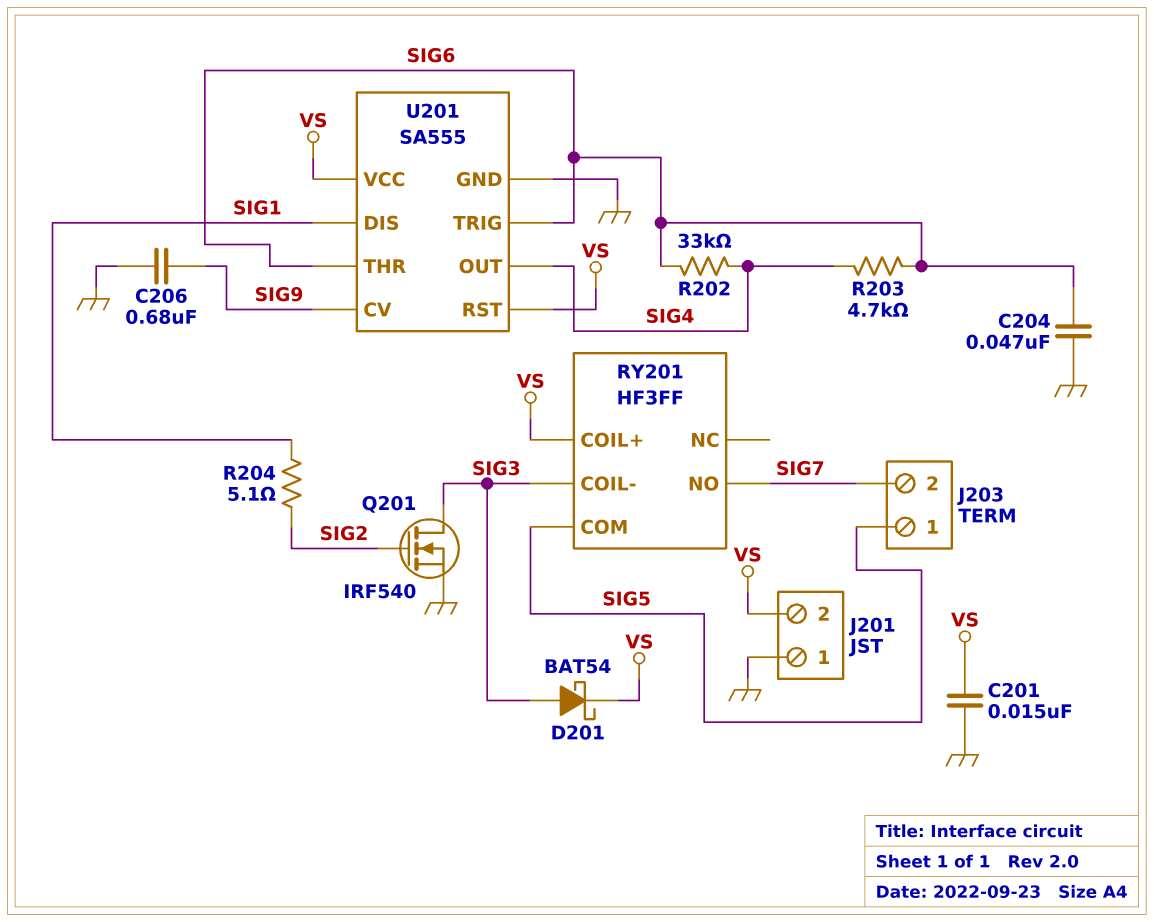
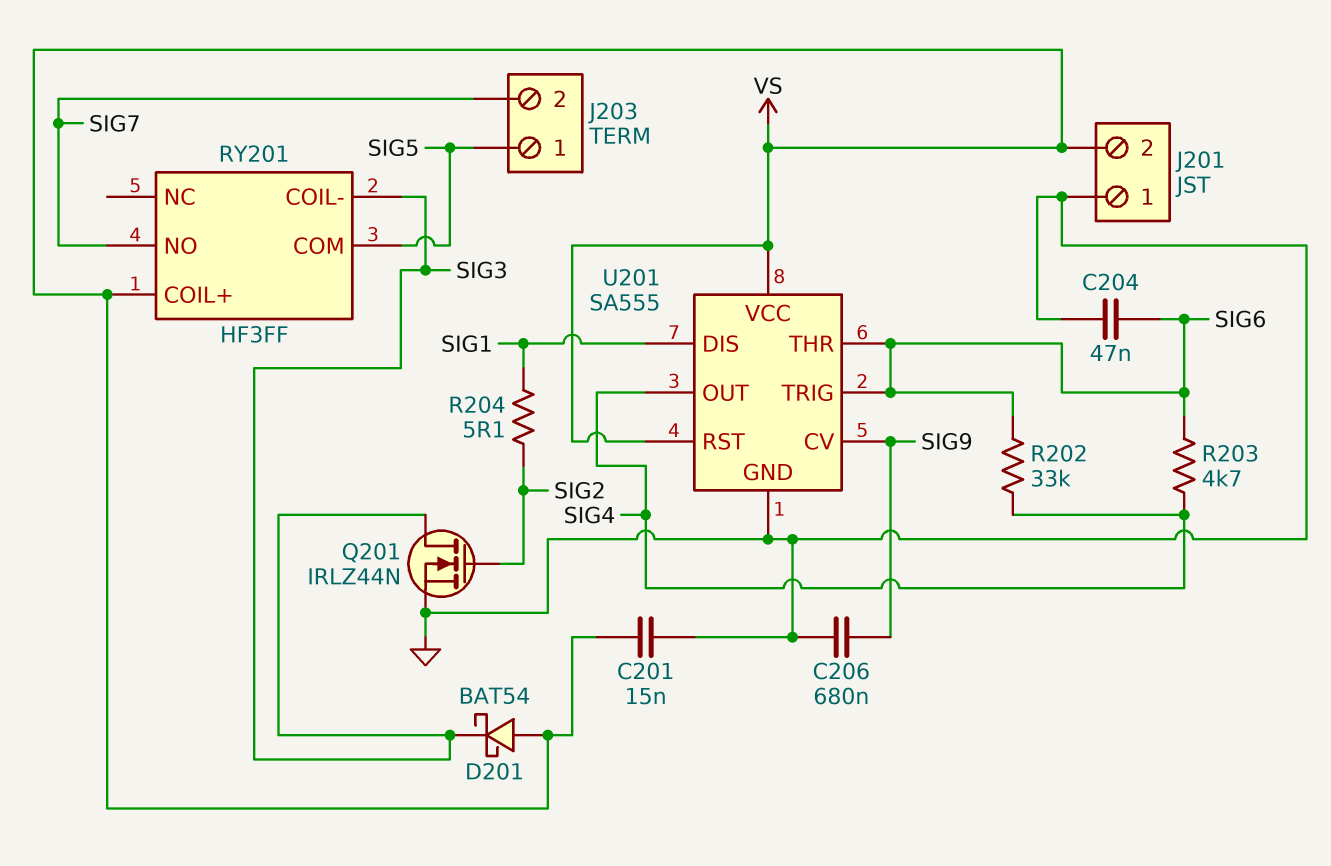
D201: schottky BAT54 (A SIG3, K VS) -> schottky BAT54 (A VS, K SIG3)
Q201: NMOS IRF540 (G SIG2, D SIG3, S GND) -> NMOS IRLZ44N (G SIG2, D SIG3, S GND)

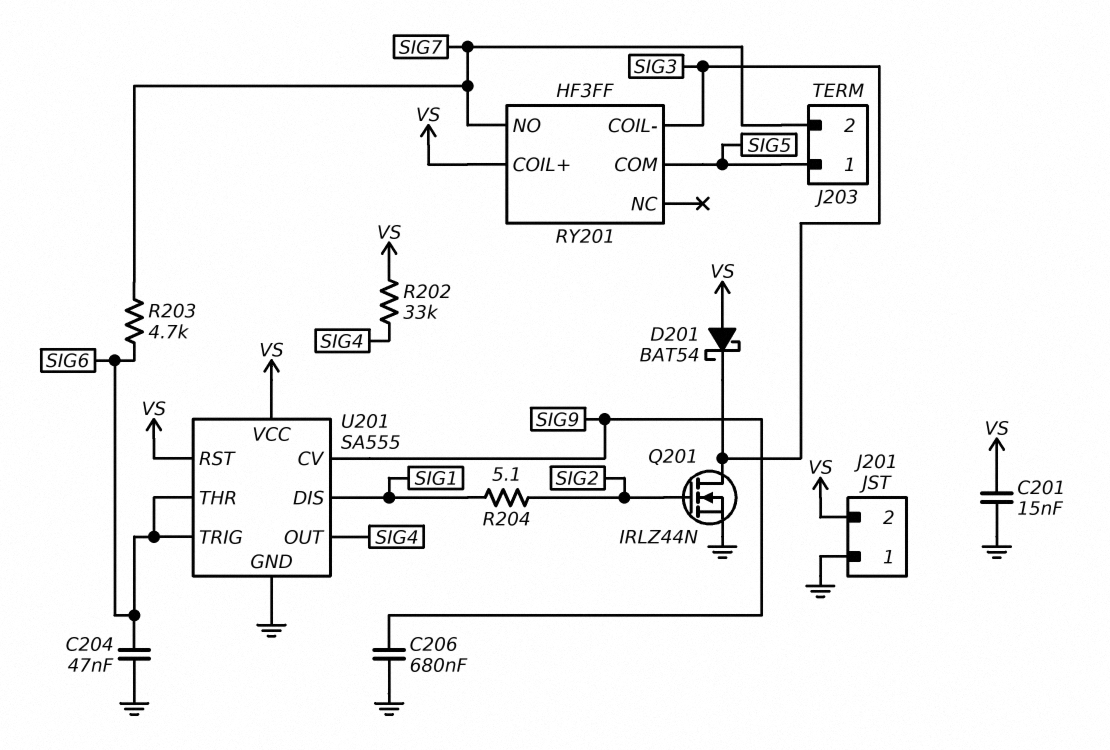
R202: 33k (SIG4, SIG6) -> 33k (SIG4, VS)
R203: 4.7k (SIG4, SIG6) -> 4.7k (SIG6, SIG7)

